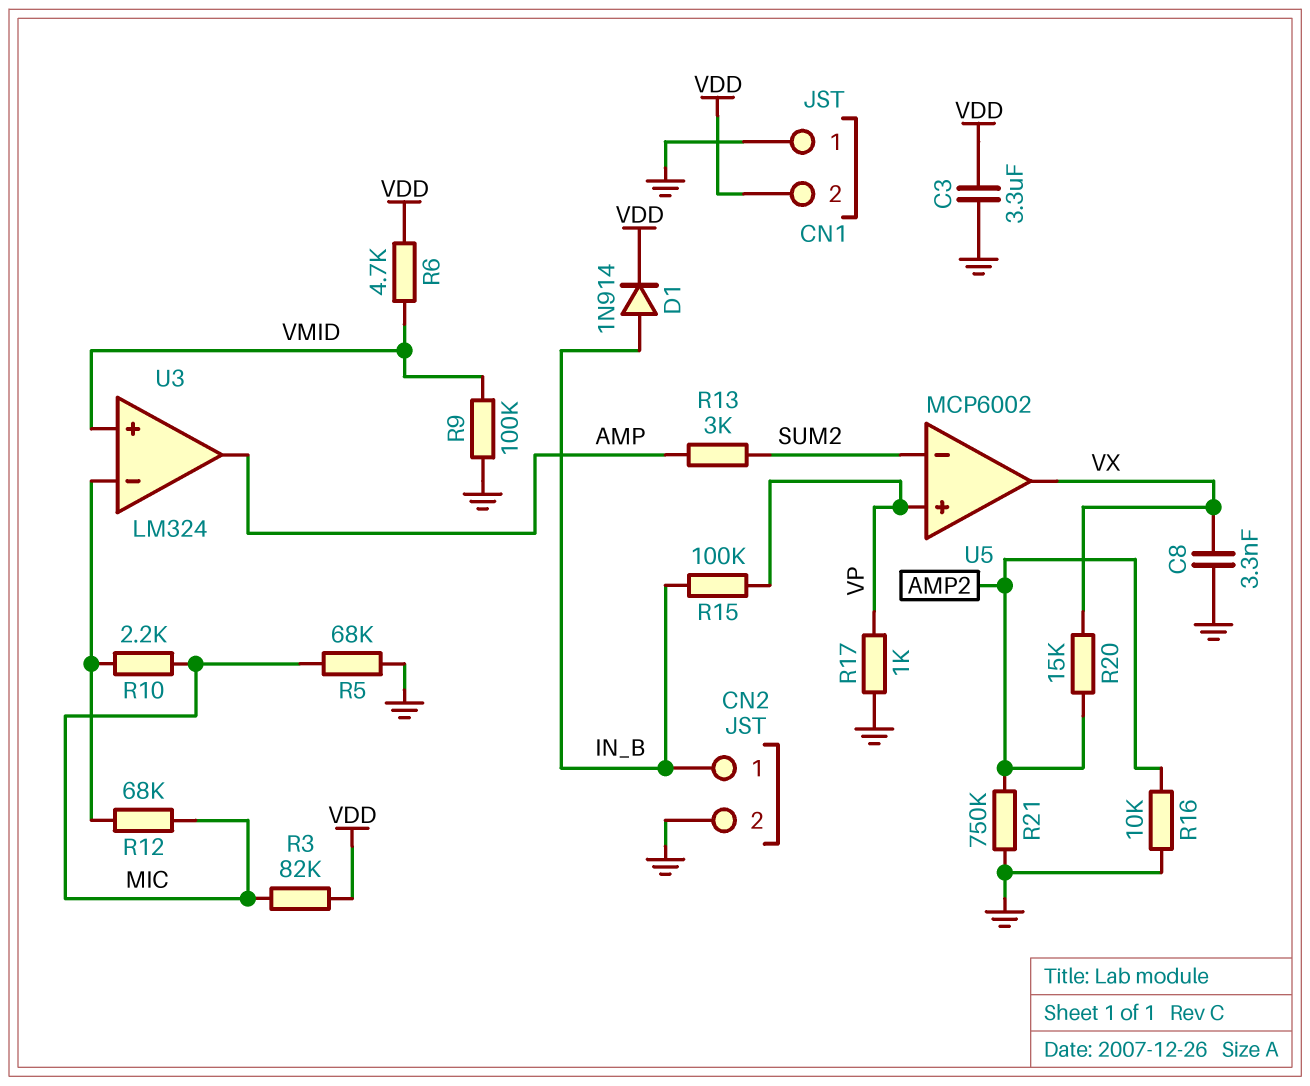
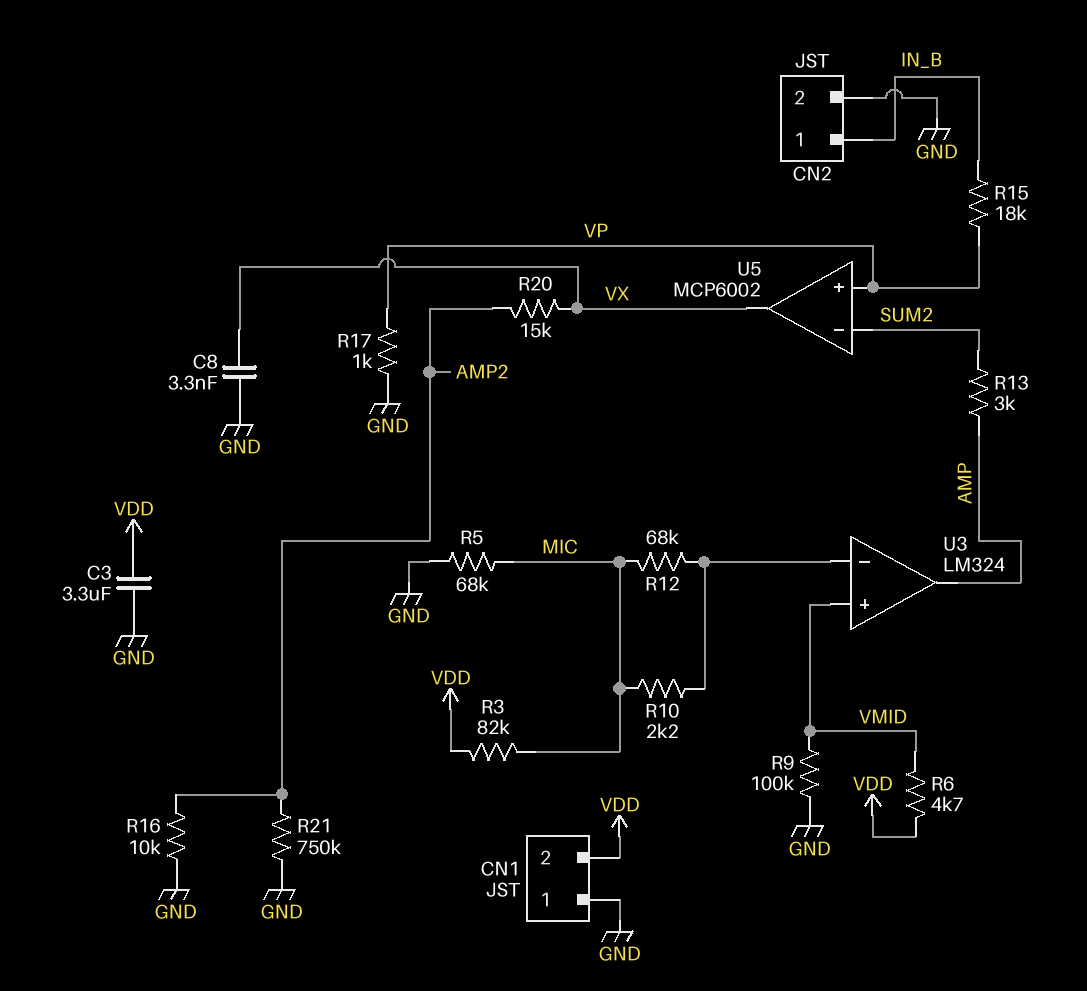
D1: diode 1N914 (A IN_B, K VDD) -> none
R15: 100k (IN_B, VP) -> 18k (IN_B, VP)

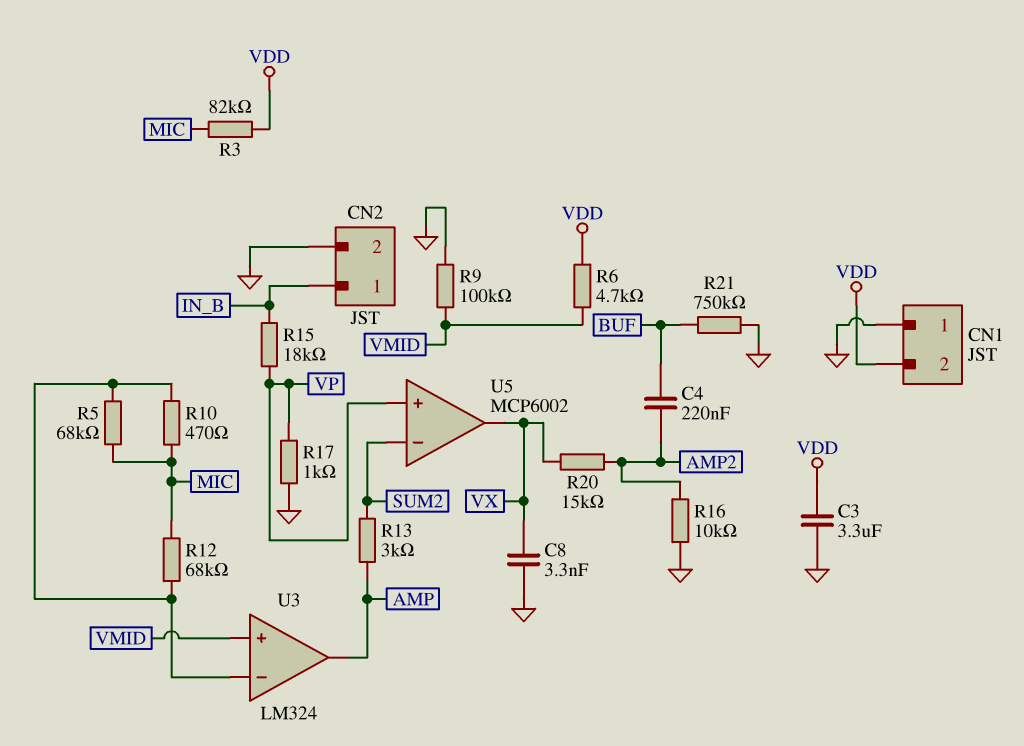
C4: none -> 220nF (AMP2, BUF)
R5: 68k (GND, MIC) -> 68k (MIC, U3/in-)
R10: 2.2k (MIC, U3/in-) -> 470 (MIC, U3/in-)
R21: 750k (AMP2, GND) -> 750k (BUF, GND)

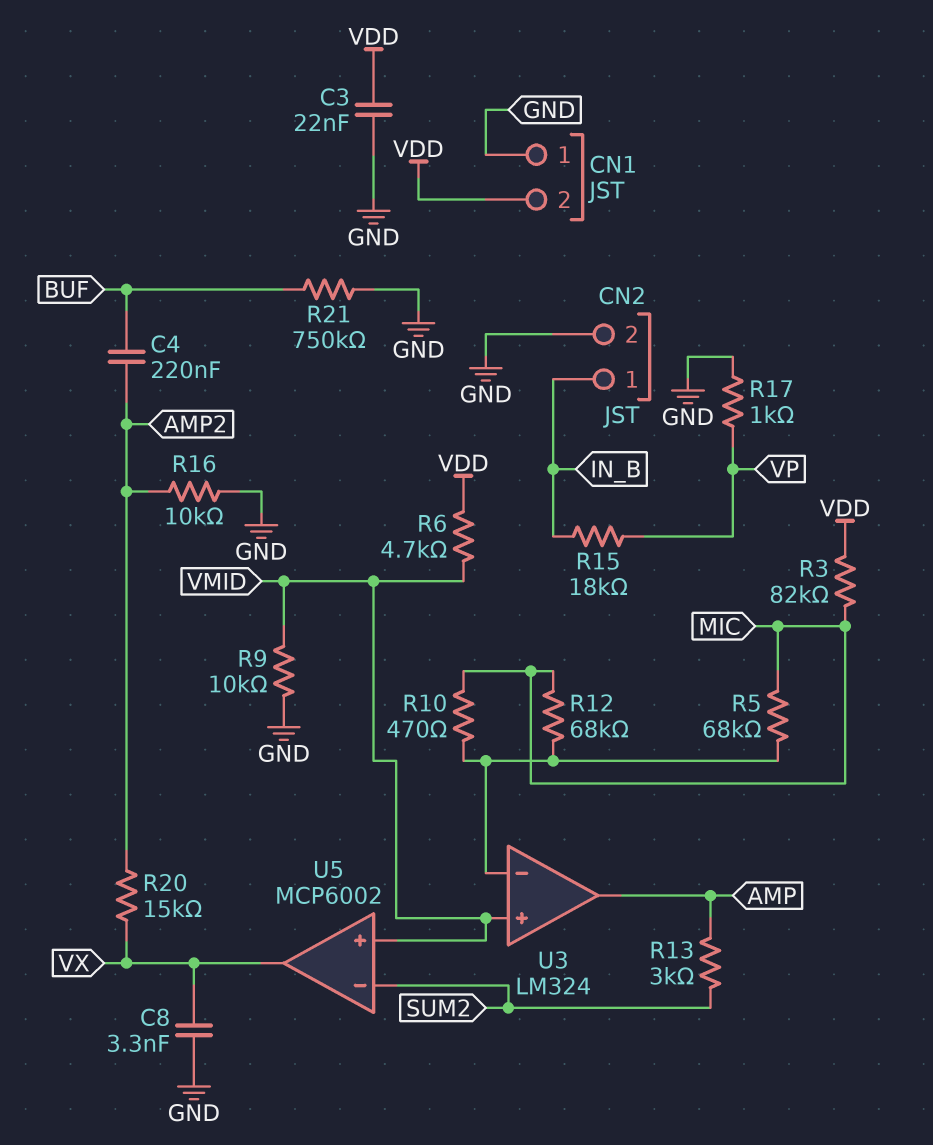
C3: 3.3uF (GND, VDD) -> 22nF (GND, VDD)
R9: 100k (GND, VMID) -> 10k (GND, VMID)
U5 pin in+: VP -> VMID

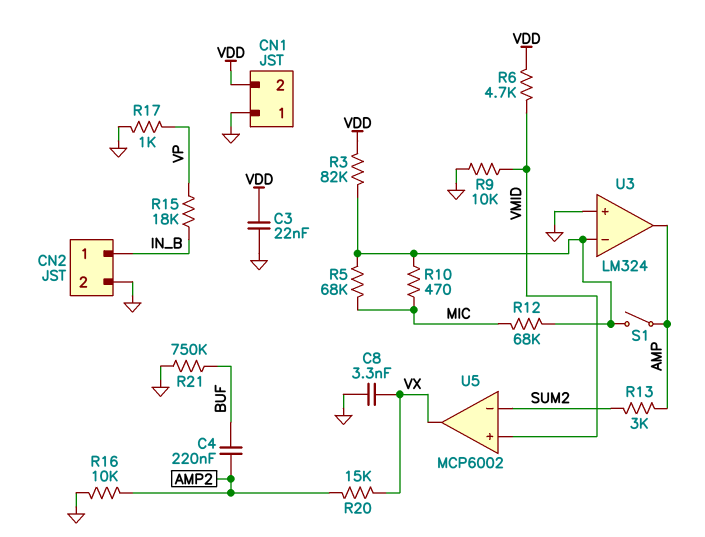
R3: 82k (MIC, VDD) -> 82k (U3/in-, VDD)
S1: none -> switch (AMP, U3/in-)
U3 pin in+: VMID -> GND

